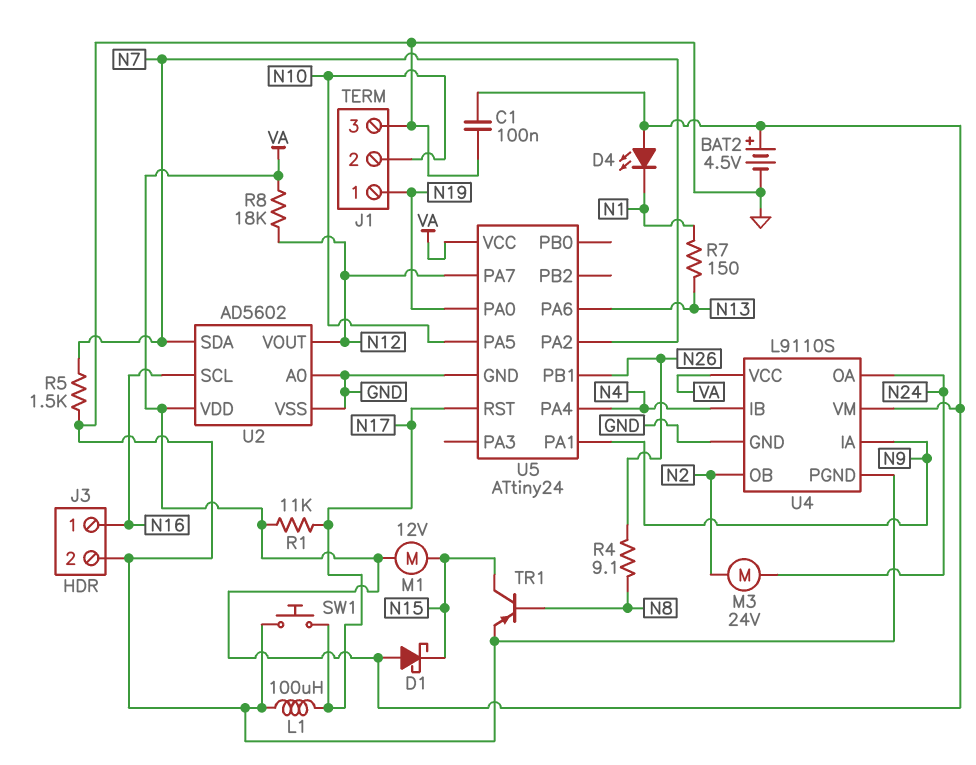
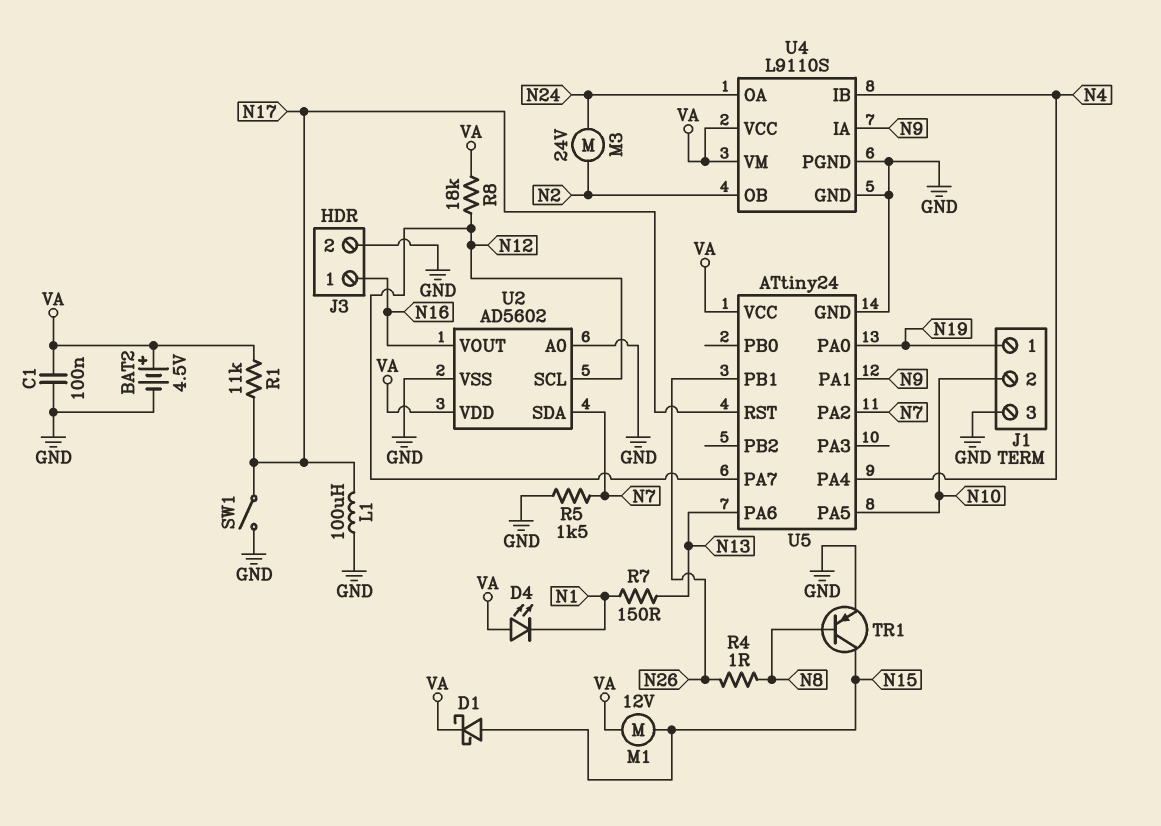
D1: schottky (A VA, K N15) -> schottky (A N15, K VA)
R4: 9.1 (N8, N26) -> 1 (N8, N26)
SW1: button (GND, N17) -> switch (GND, N17)
U2 pin SCL: N16 -> N12
U2 pin VOUT: N12 -> N16

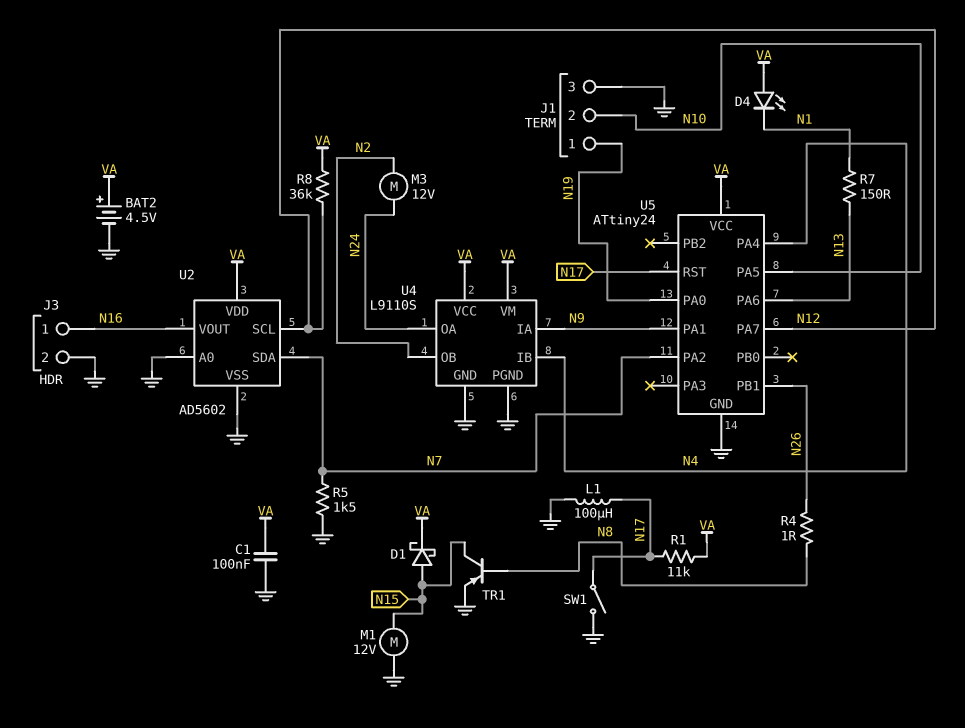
M1: motor 12V (N15, VA) -> motor 12V (GND, N15)
M3: motor 24V (N2, N24) -> motor 12V (N2, N24)
R8: 18k (N12, VA) -> 36k (N12, VA)

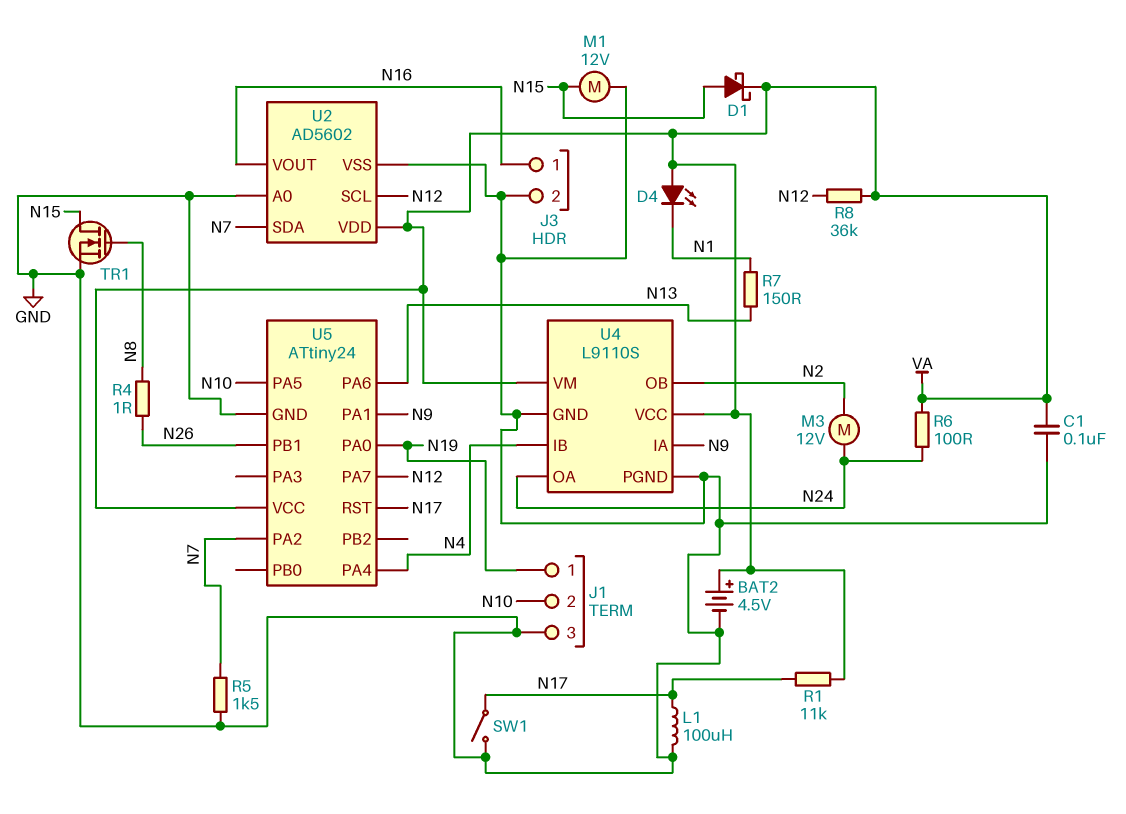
R6: none -> 100 (N24, VA)
TR1: PNP (B N8, C N15, E GND) -> NMOS (G N8, D N15, S GND)

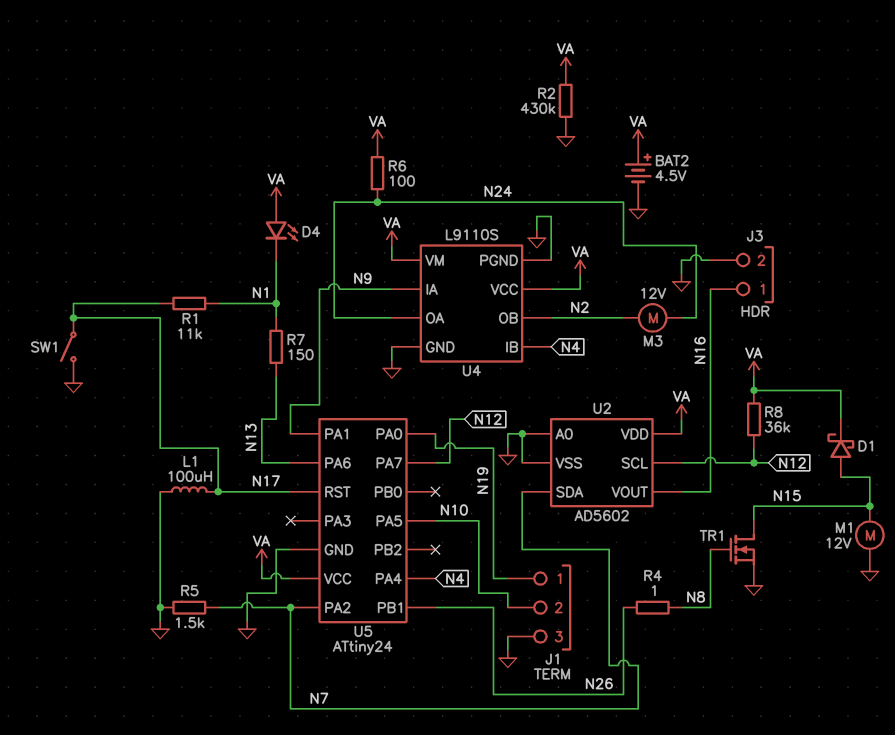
C1: 100nF (GND, VA) -> none
R1: 11k (N17, VA) -> 11k (N1, N17)
R2: none -> 430k (GND, VA)

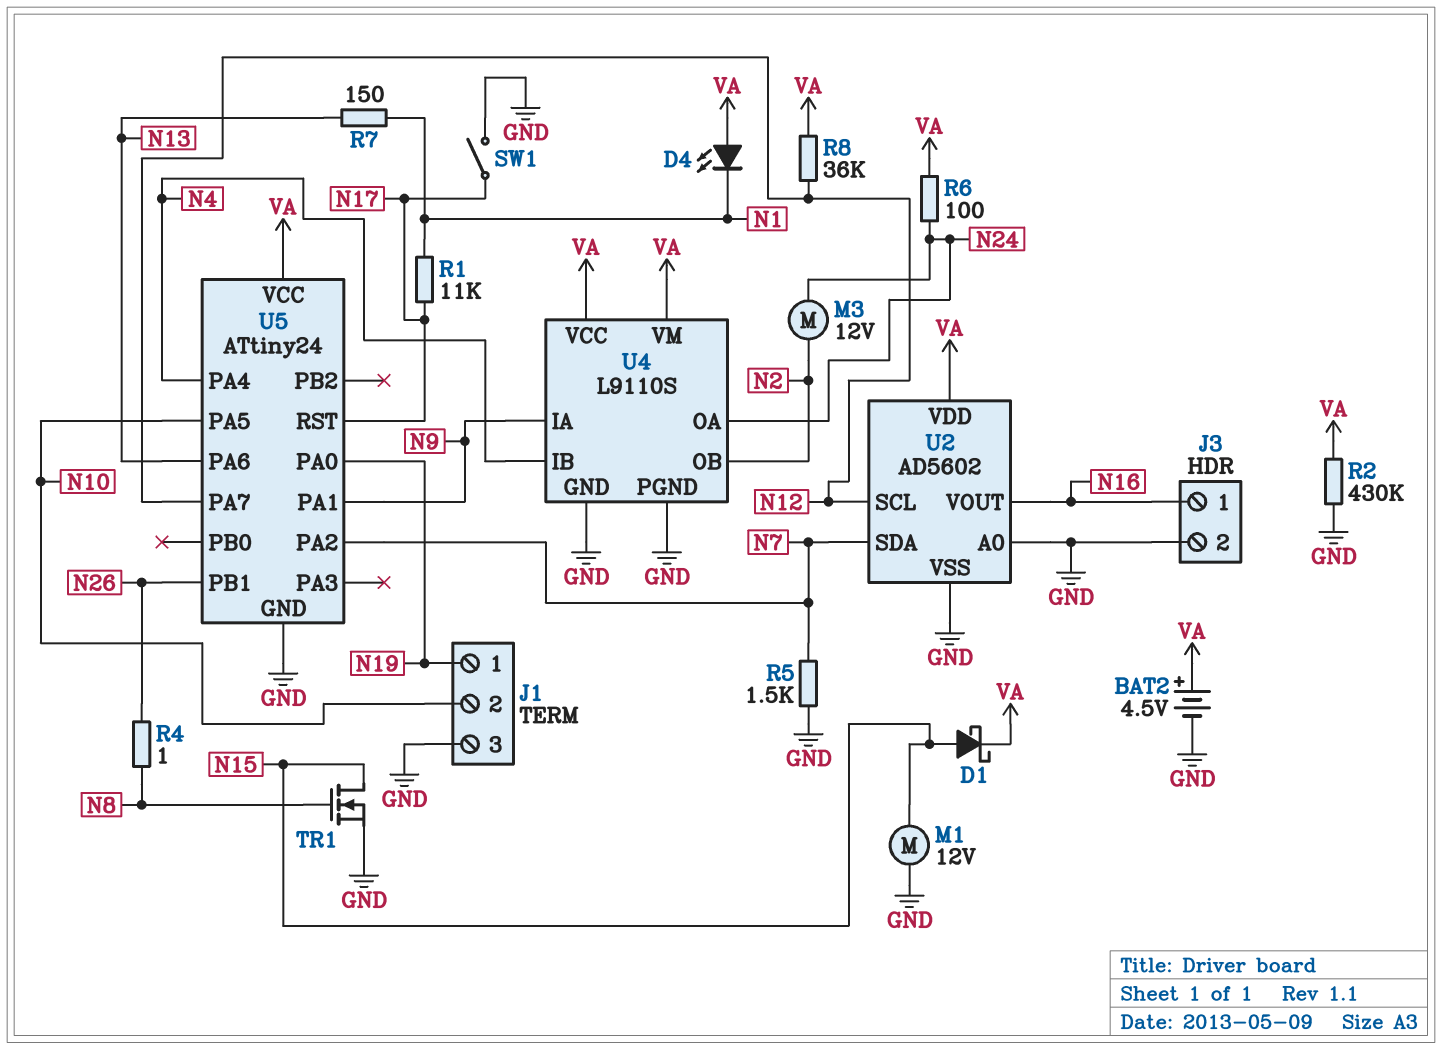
L1: 100uH (GND, N17) -> none

